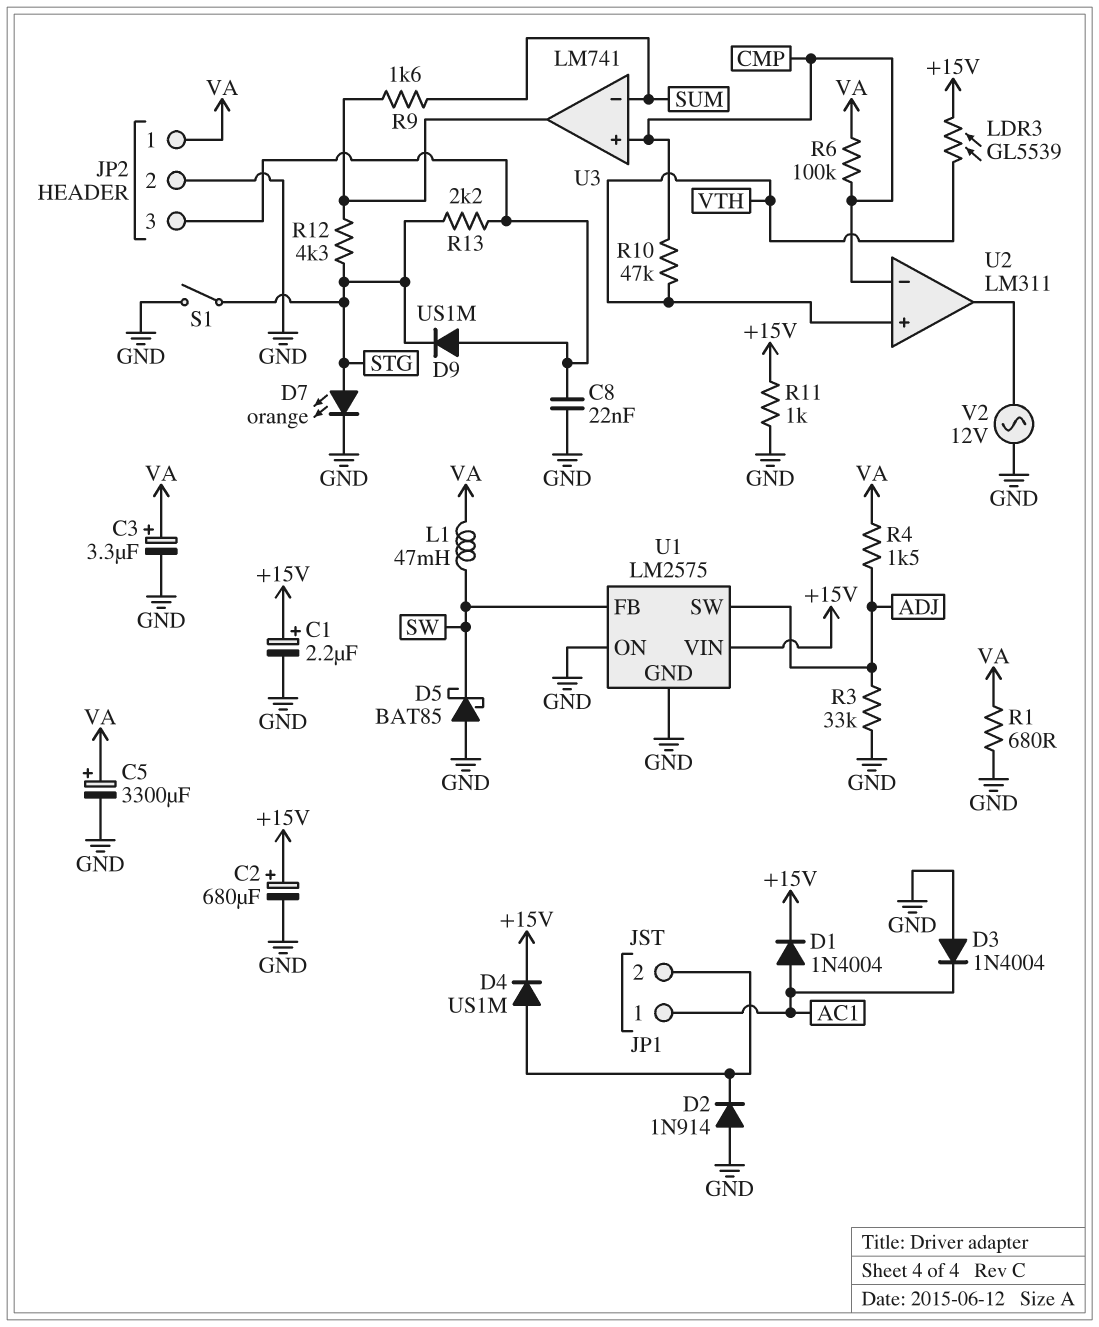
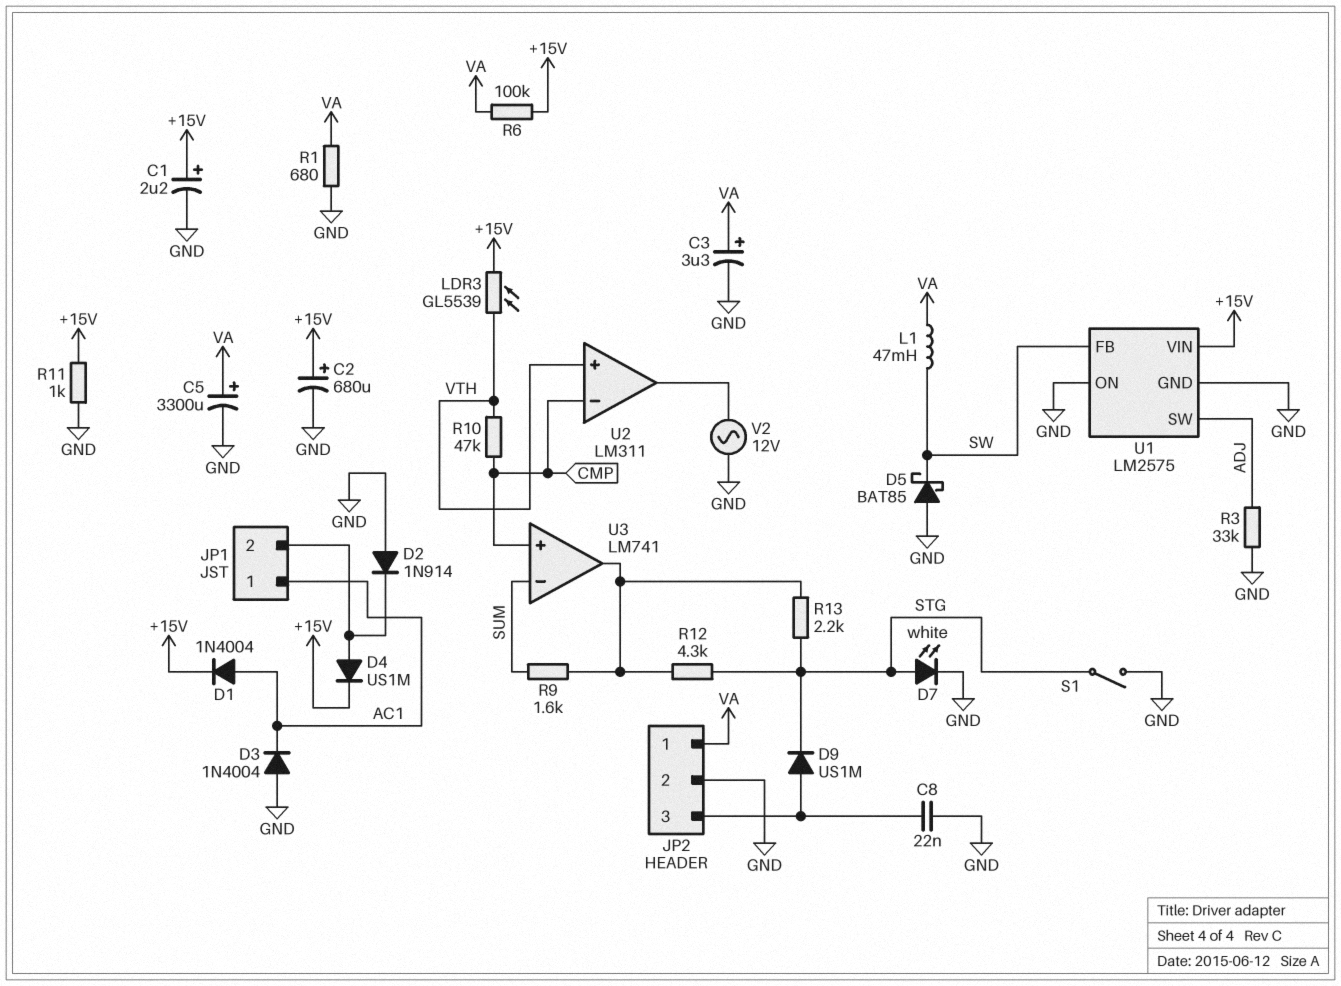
D7: LED orange (A STG, K GND) -> LED white (A STG, K GND)
R4: 1.5k (ADJ, VA) -> none
R6: 100k (CMP, VA) -> 100k (+15V, VA)
R13: 2.2k (JP2/3, STG) -> 2.2k (STG, U3/out)

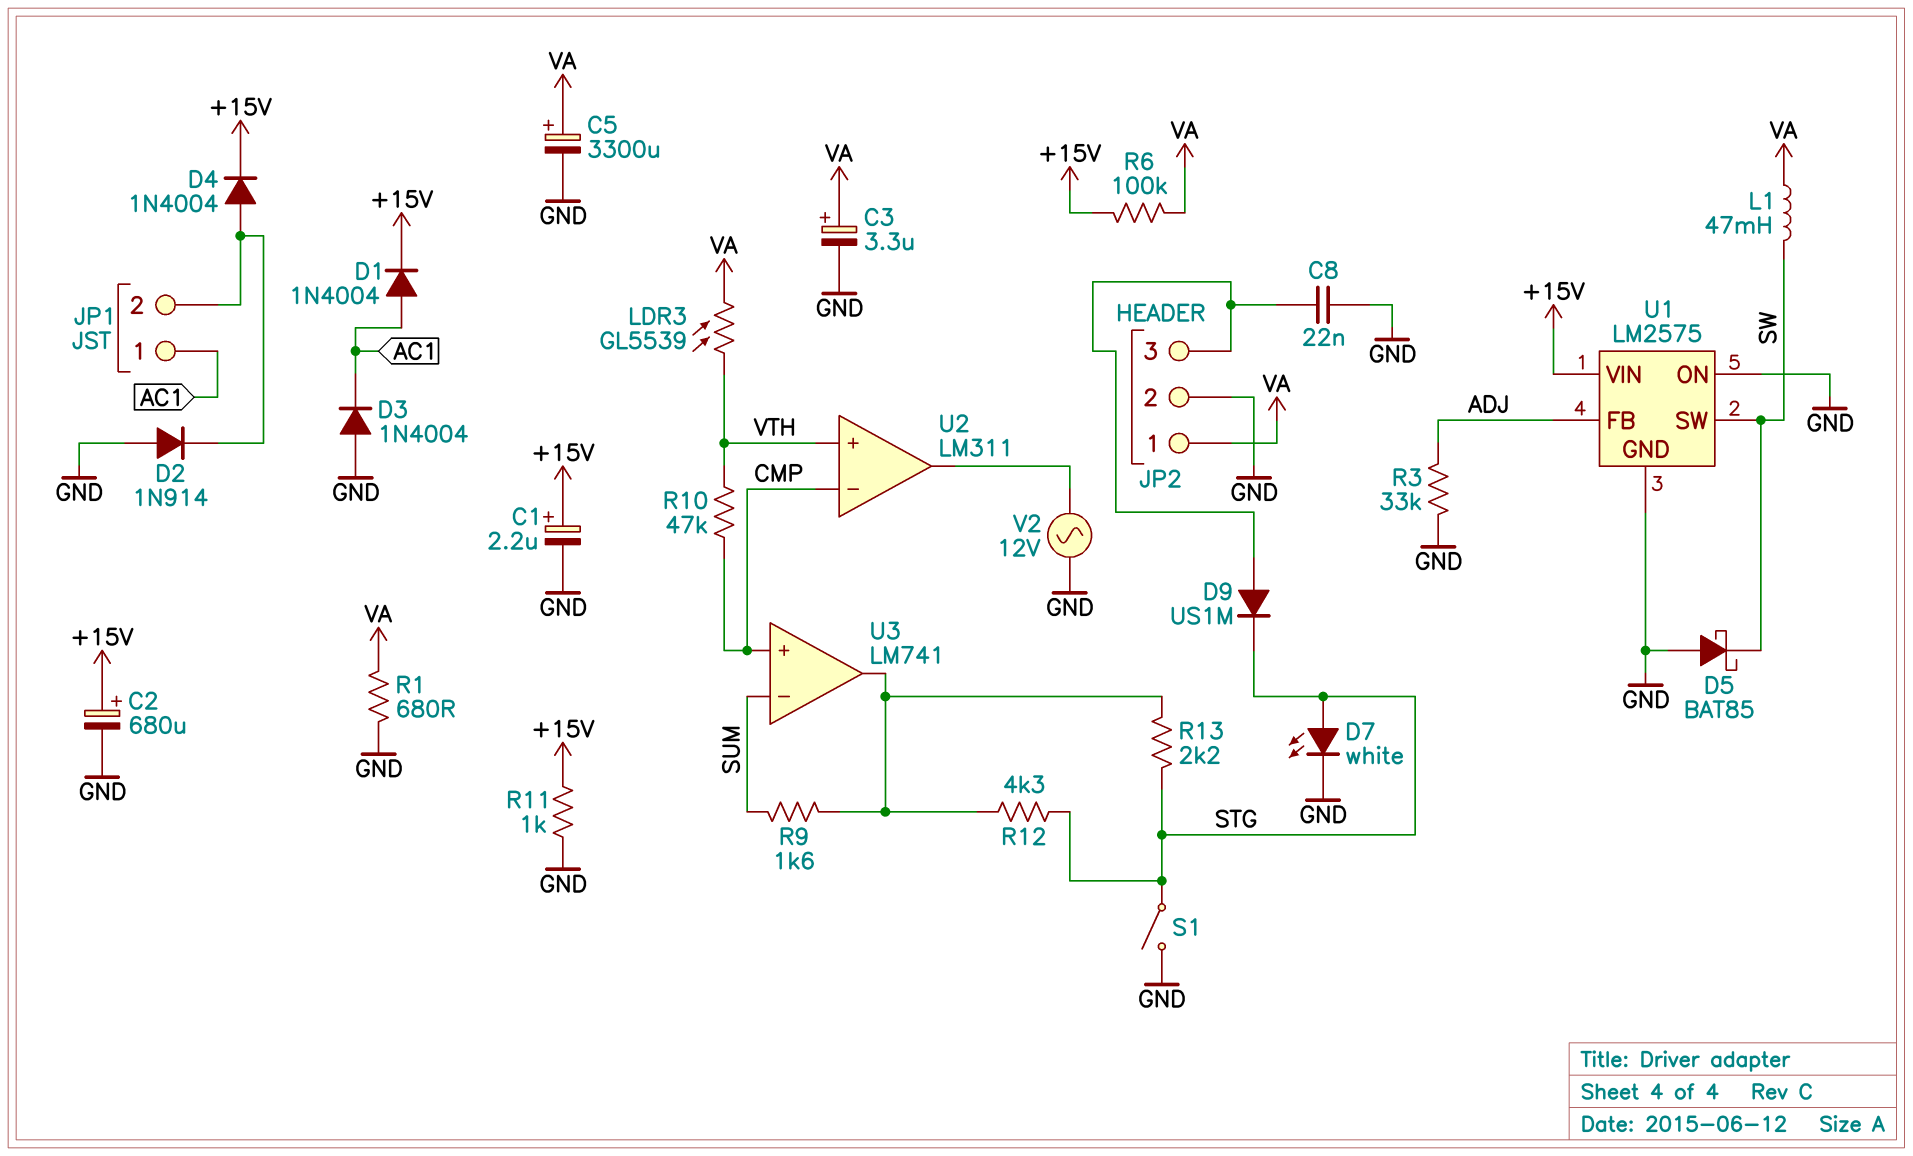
D4: diode US1M (A JP1/2, K +15V) -> diode 1N4004 (A JP1/2, K +15V)
LDR3: GL5539 (+15V, VTH) -> GL5539 (VA, VTH)
U1 pin FB: SW -> ADJ
U1 pin SW: ADJ -> SW

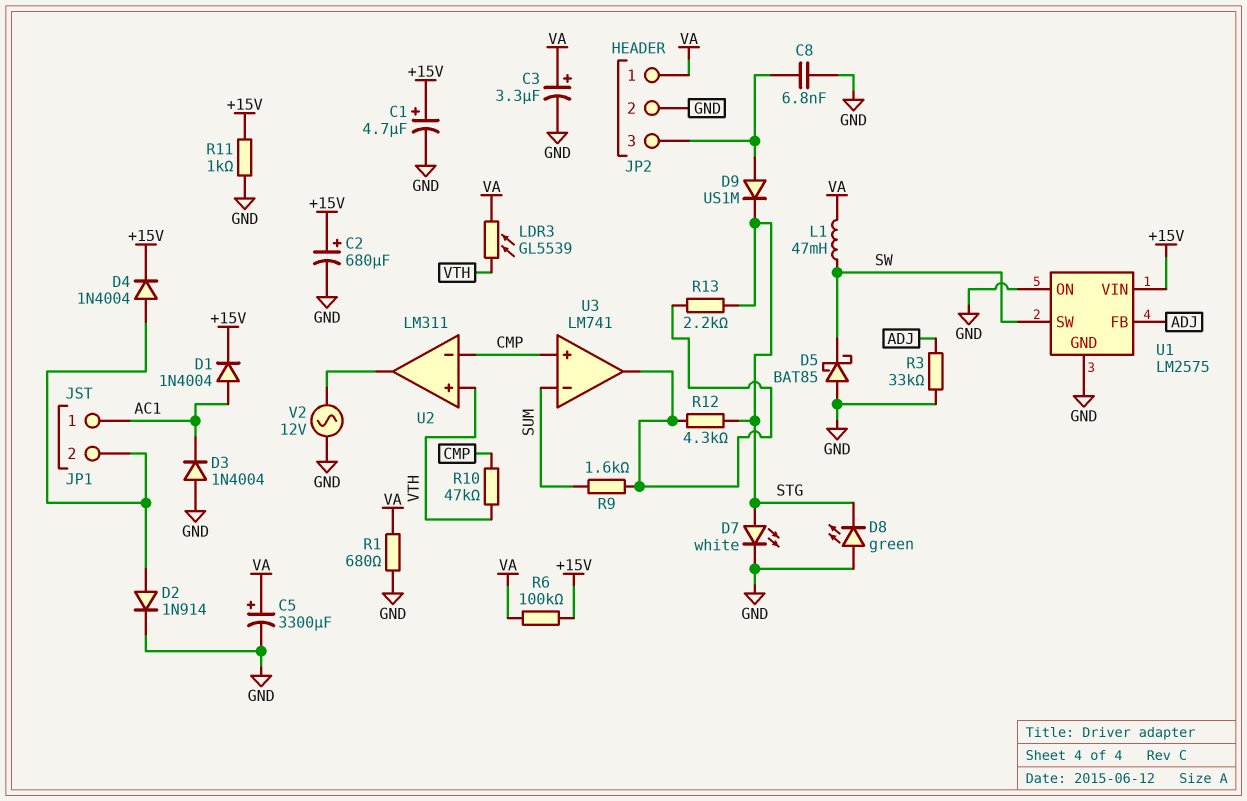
C1: 2.2uF (plus +15V, minus GND) -> 4.7uF (plus +15V, minus GND)
C8: 22nF (GND, JP2/3) -> 6.8nF (GND, JP2/3)
D2: diode 1N914 (A GND, K JP1/2) -> diode 1N914 (A JP1/2, K GND)
D8: none -> LED green (A GND, K STG)
S1: switch (GND, STG) -> none

